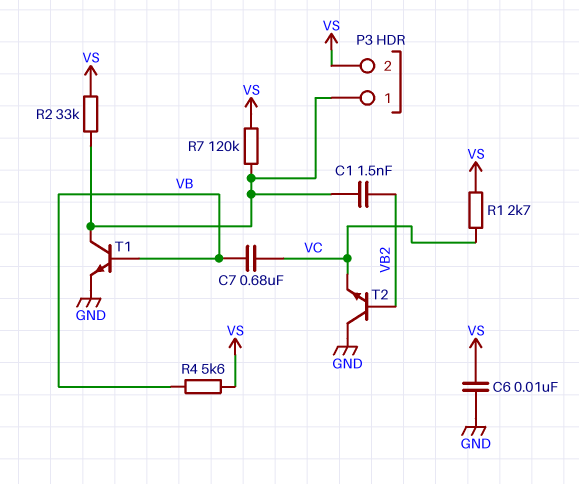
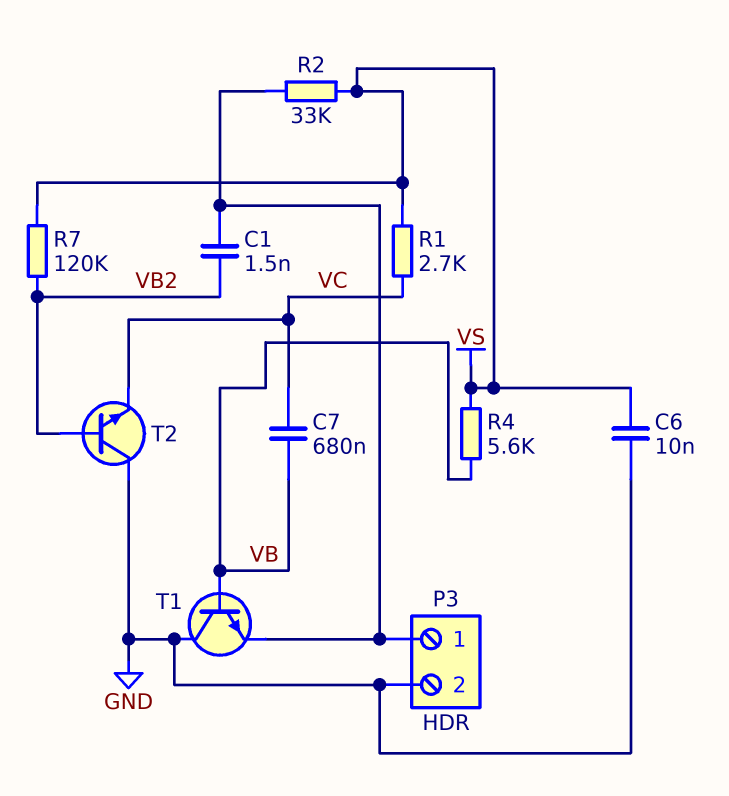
P3 pin 2: VS -> GND
R7: 120k (P3/1, VS) -> 120k (VB2, VS)
T1: NPN (B VB, C P3/1, E GND) -> NPN (B VB, C GND, E P3/1)

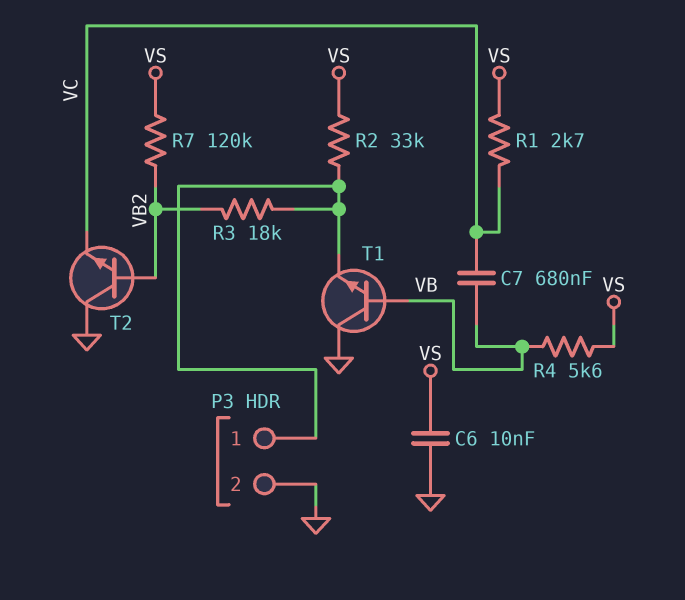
C1: 1.5nF (P3/1, VB2) -> none
R3: none -> 18k (P3/1, VB2)

